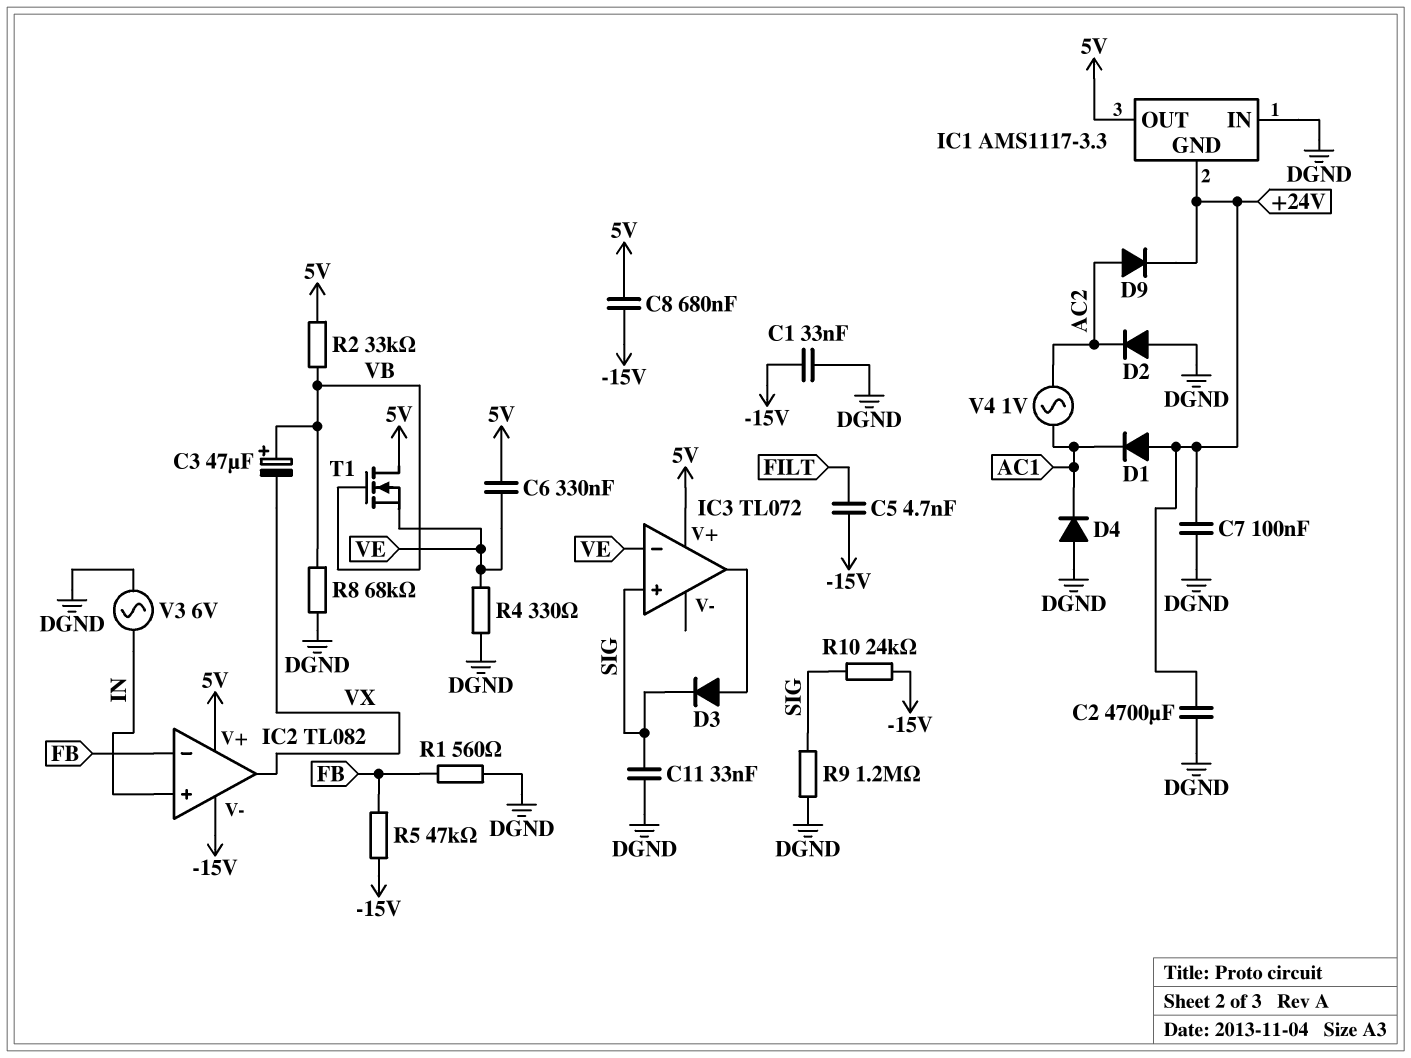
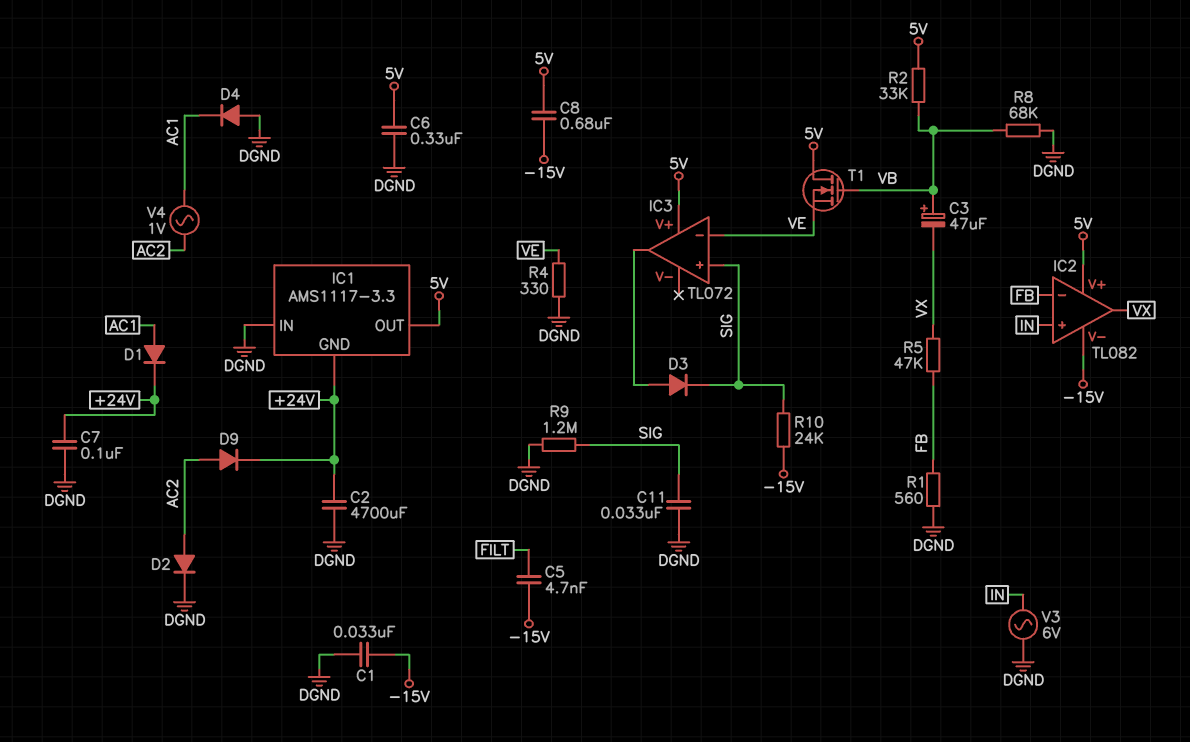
C6: 330nF (5V, VE) -> 330nF (5V, DGND)
D1: diode (A +24V, K AC1) -> diode (A AC1, K +24V)
D2: diode (A DGND, K AC2) -> diode (A AC2, K DGND)
R5: 47k (-15V, FB) -> 47k (FB, VX)

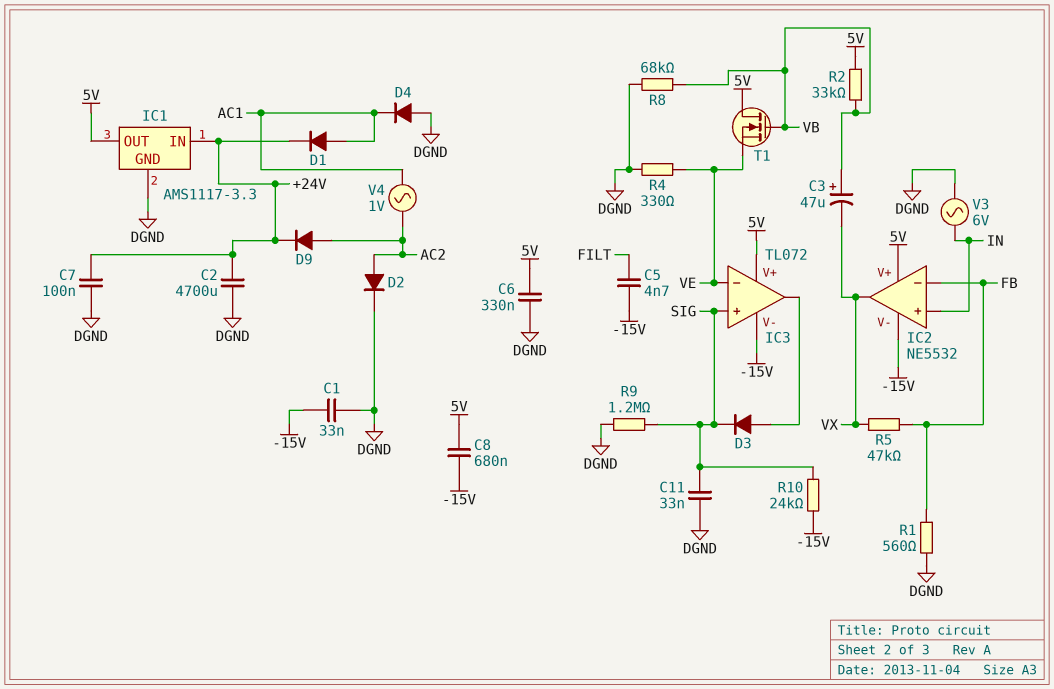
IC1 pin GND: +24V -> DGND
IC1 pin IN: DGND -> +24V
IC2: TL082 -> NE5532
IC3 pin V-: none -> -15V

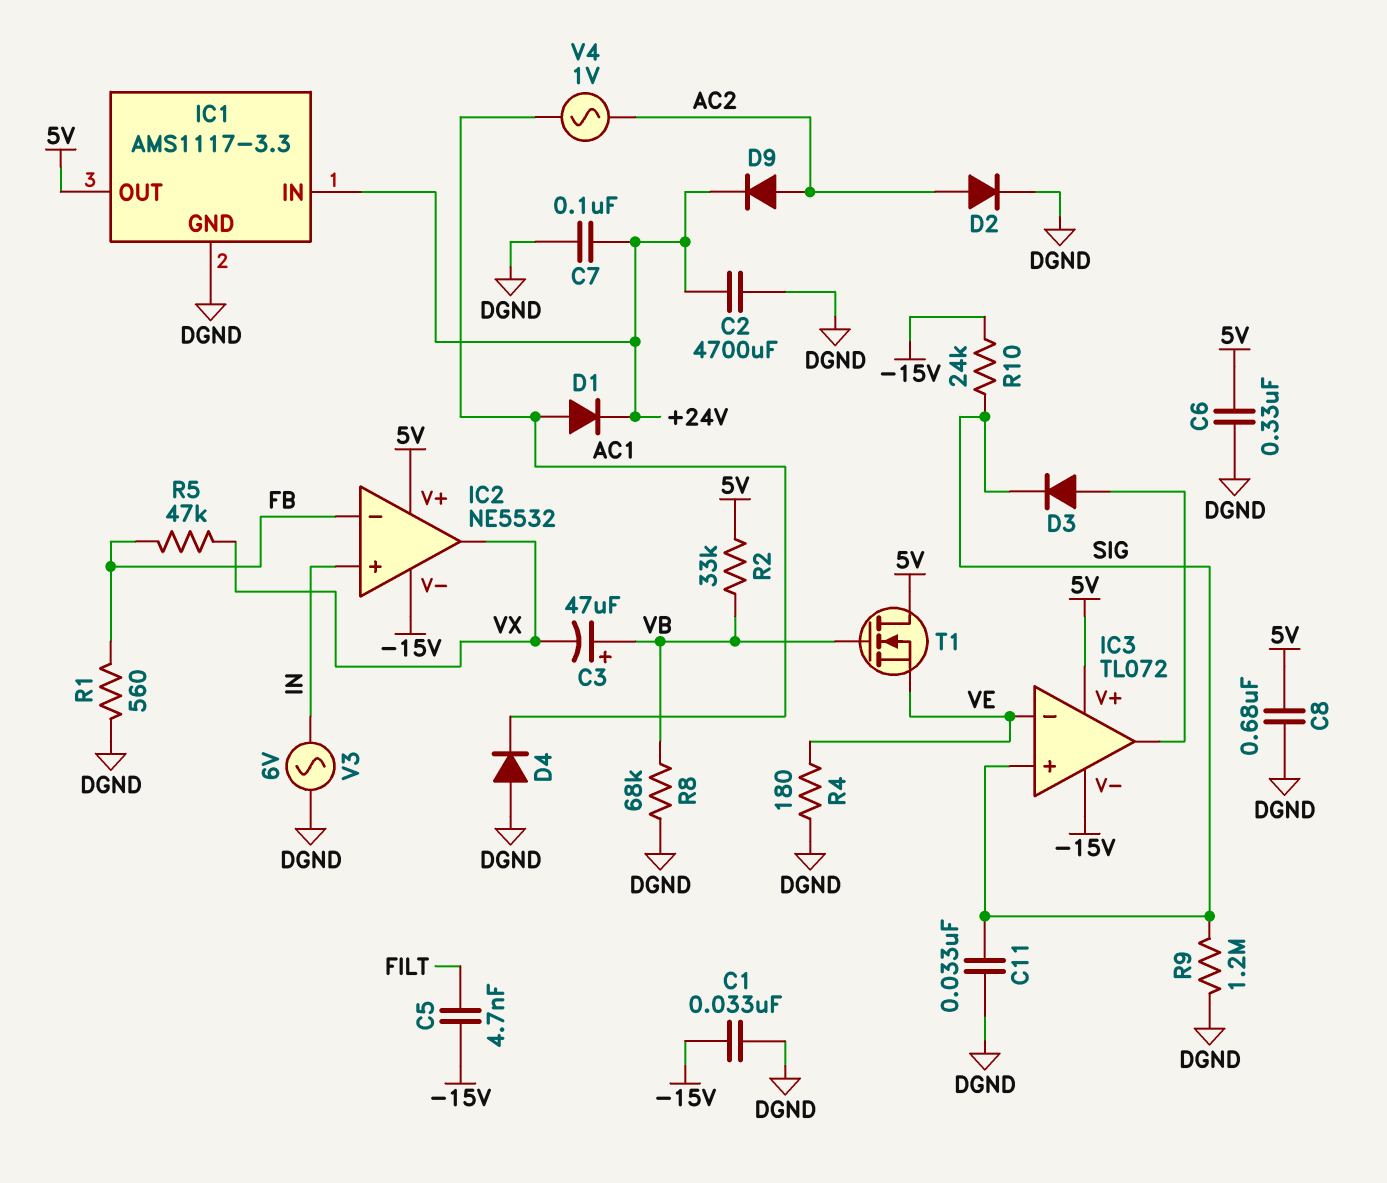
C8: 680nF (-15V, 5V) -> 680nF (5V, DGND)
R4: 330 (DGND, VE) -> 180 (DGND, VE)

